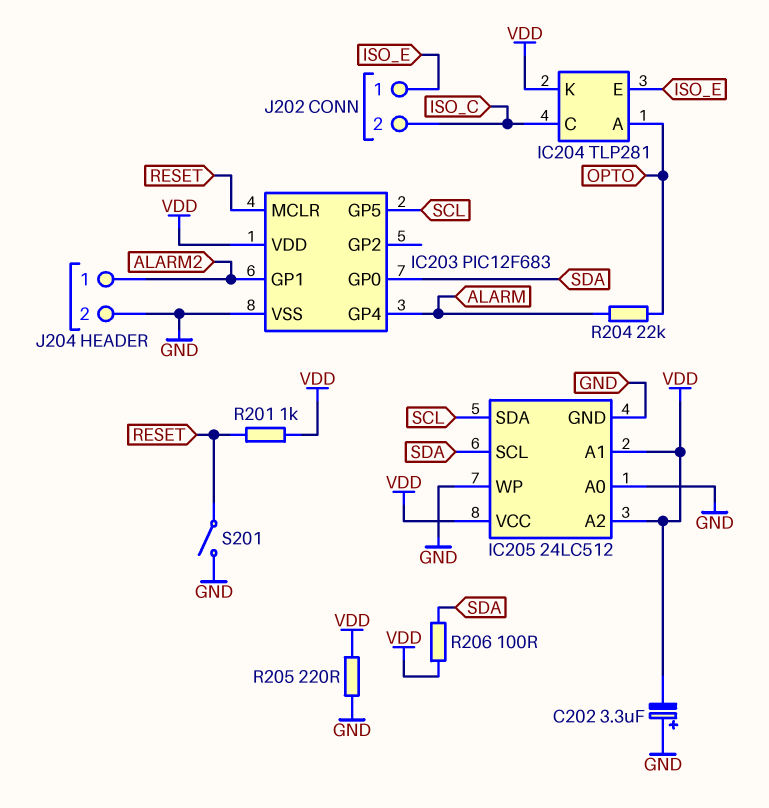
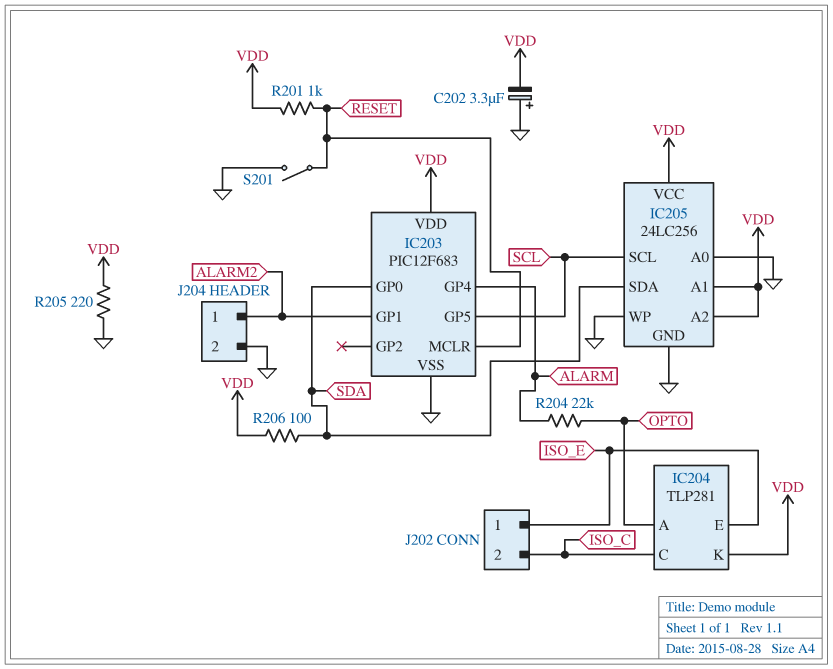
IC205: 24LC512 -> 24LC256
IC205 pin SCL: SDA -> SCL
IC205 pin SDA: SCL -> SDA

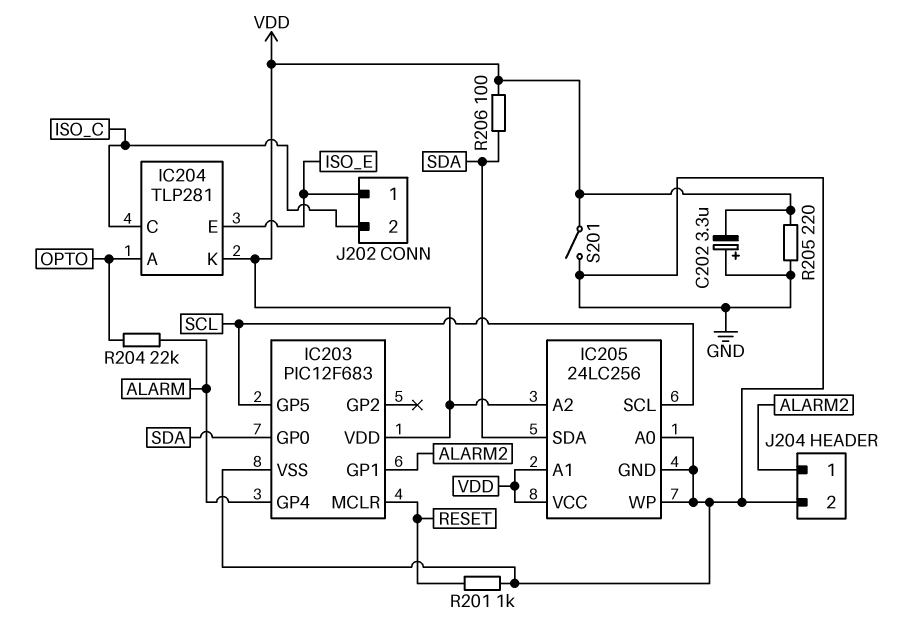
R201: 1k (RESET, VDD) -> 1k (GND, RESET)
S201: switch (GND, RESET) -> switch (GND, VDD)

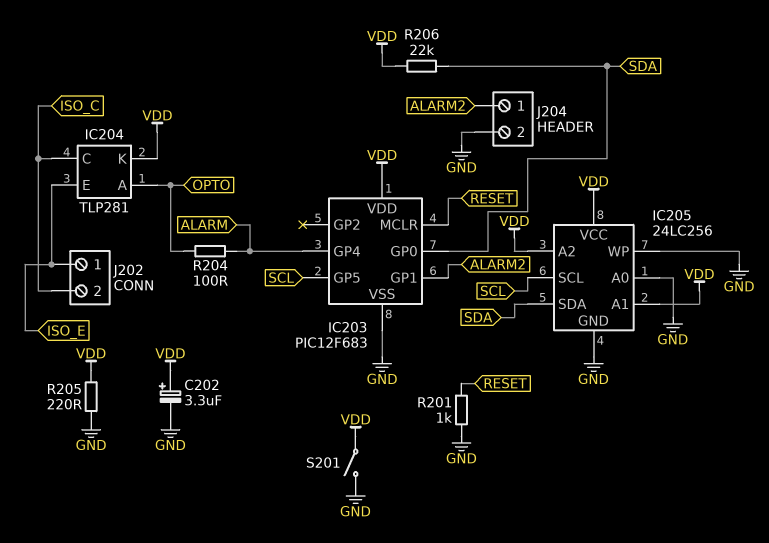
C202: 3.3uF (plus GND, minus VDD) -> 3.3uF (plus VDD, minus GND)
R204: 22k (ALARM, OPTO) -> 100 (ALARM, OPTO)
R206: 100 (SDA, VDD) -> 22k (SDA, VDD)

